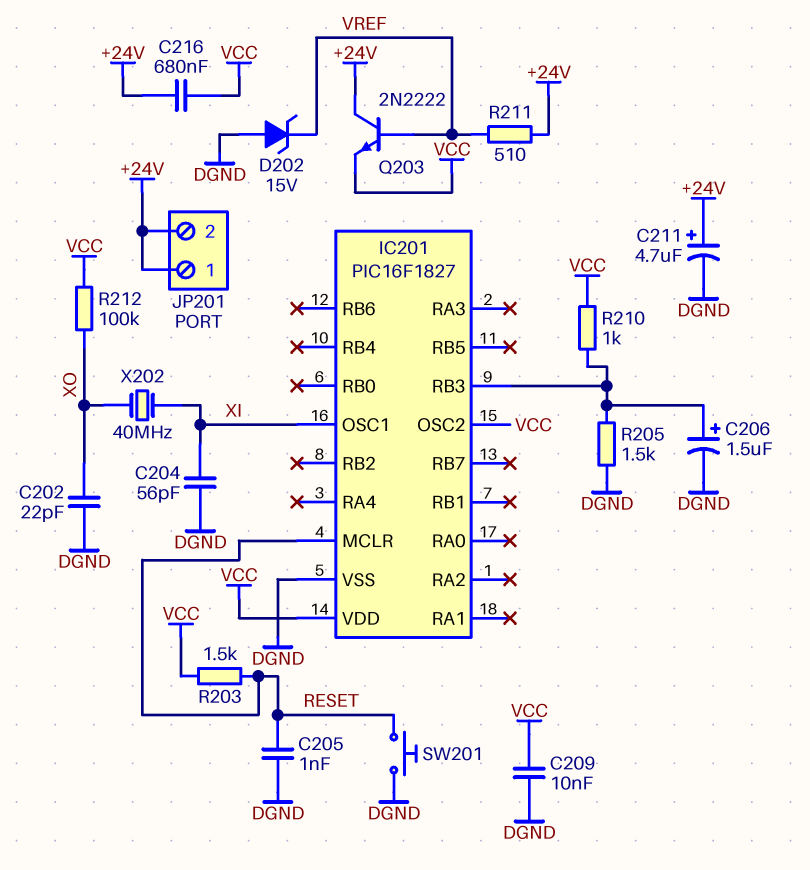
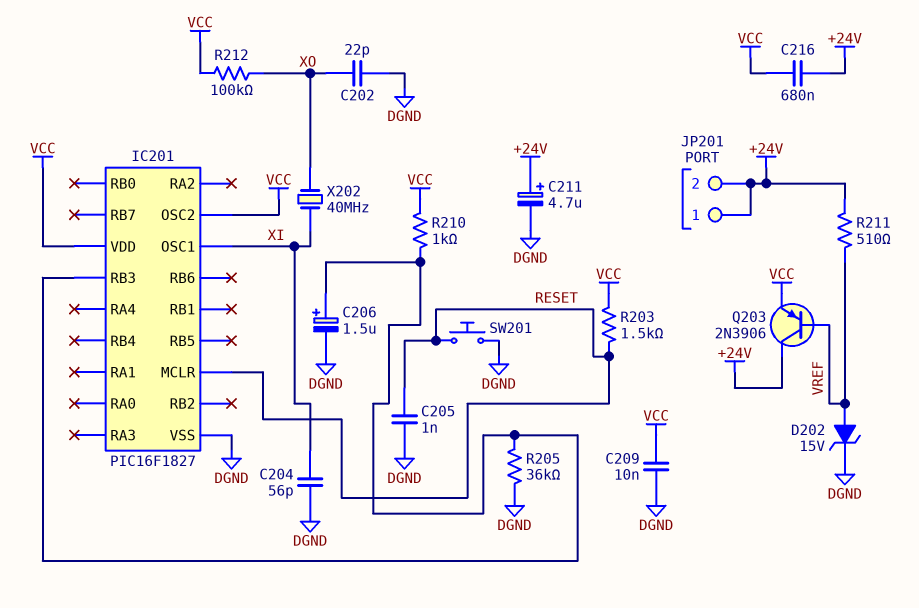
D202: zener 15V (A DGND, K VREF) -> zener 15V (A VREF, K DGND)
Q203: NPN 2N2222 (B VREF, C +24V, E VCC) -> PNP 2N3906 (B VREF, C +24V, E VCC)
R205: 1.5k (DGND, IC201/RB3) -> 36k (DGND, IC201/RB3)

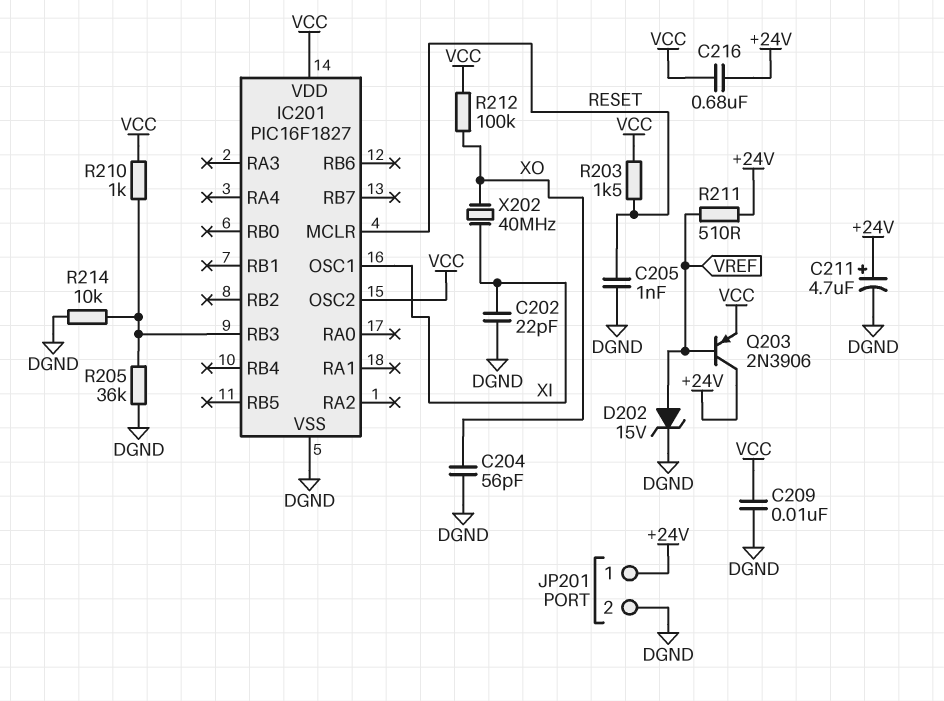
C202: 22pF (DGND, XO) -> 22pF (DGND, XI)
C204: 56pF (DGND, XI) -> 56pF (DGND, XO)
C206: 1.5uF (plus IC201/RB3, minus DGND) -> none
JP201 pin 2: +24V -> DGND
R214: none -> 10k (DGND, IC201/RB3)
SW201: button (DGND, RESET) -> none

